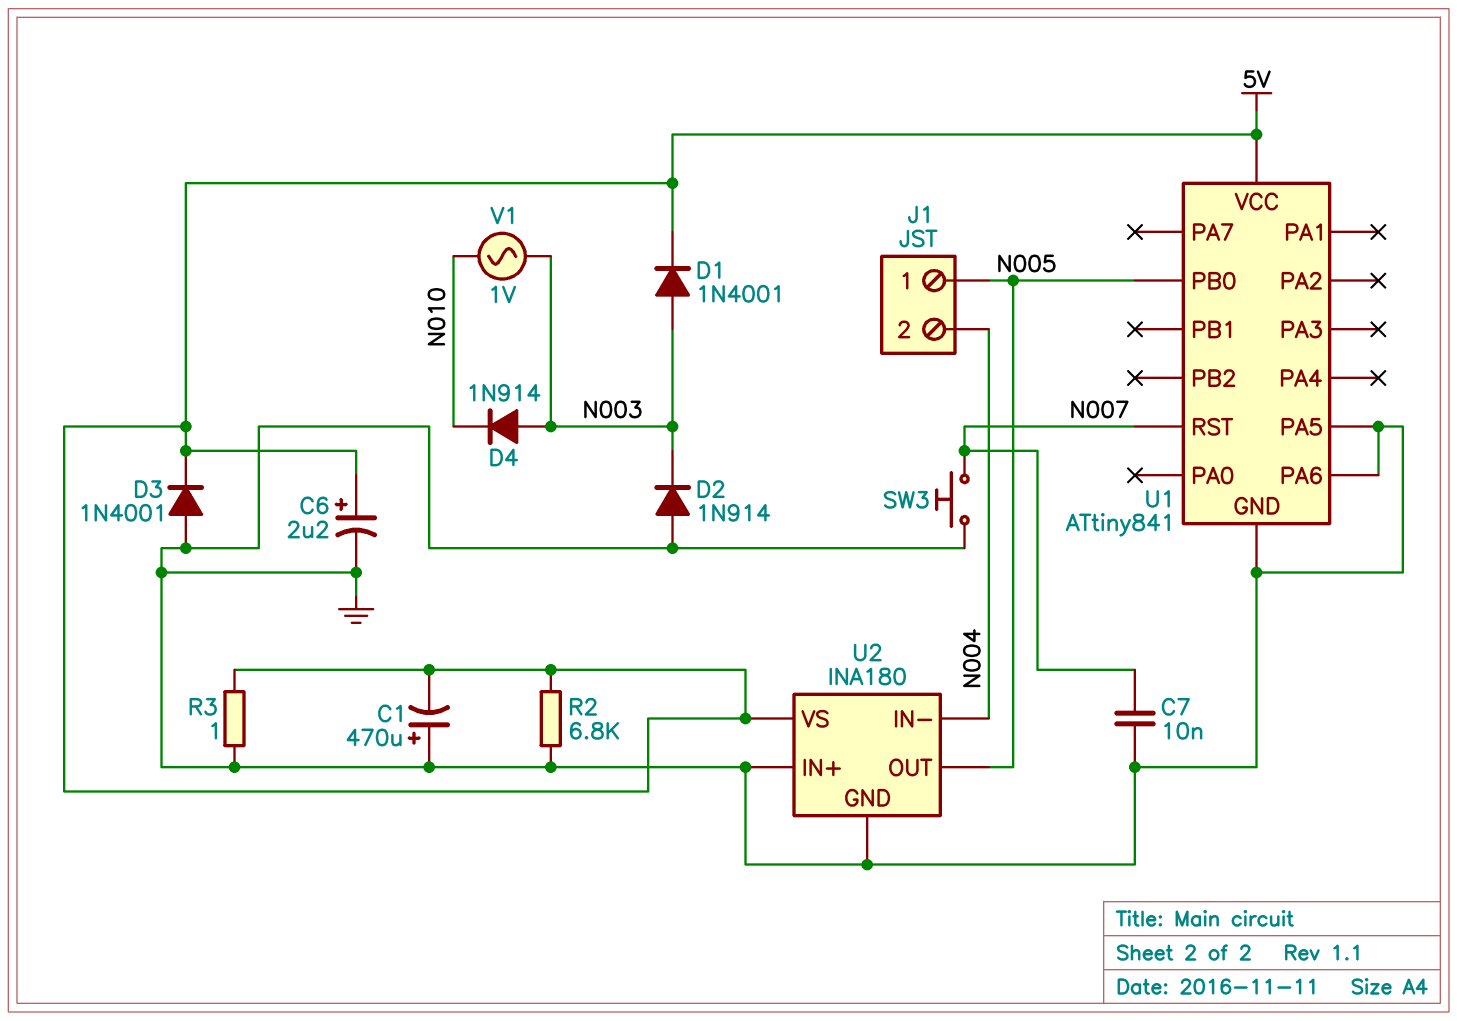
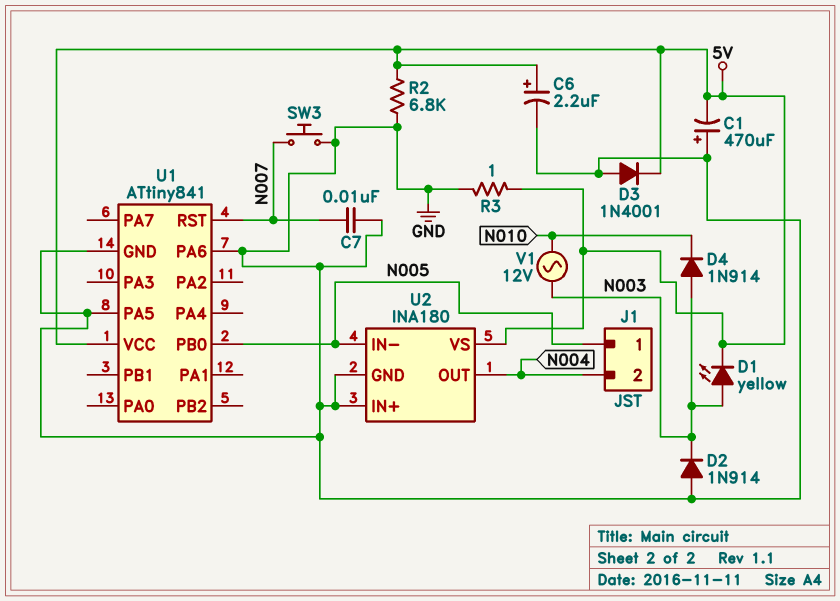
D1: diode 1N4001 (A N003, K 5V) -> LED yellow (A N003, K 5V)
U2 pin IN-: N004 -> N005
U2 pin OUT: N005 -> N004
V1: AC 1V (N003, N010) -> AC 12V (N003, N010)

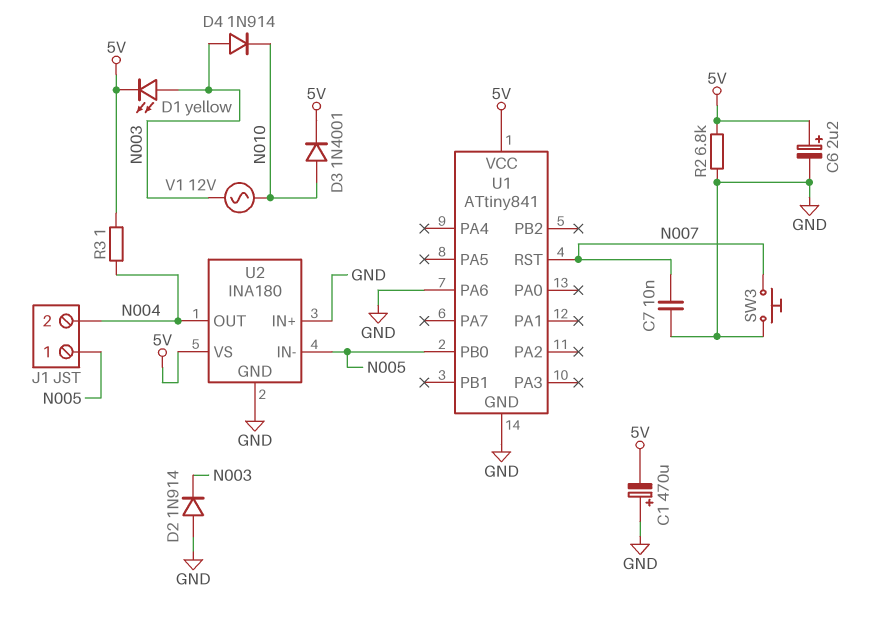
D3: diode 1N4001 (A GND, K 5V) -> diode 1N4001 (A N010, K 5V)
R3: 1 (5V, GND) -> 1 (5V, N004)
U1 pin PA5: GND -> none

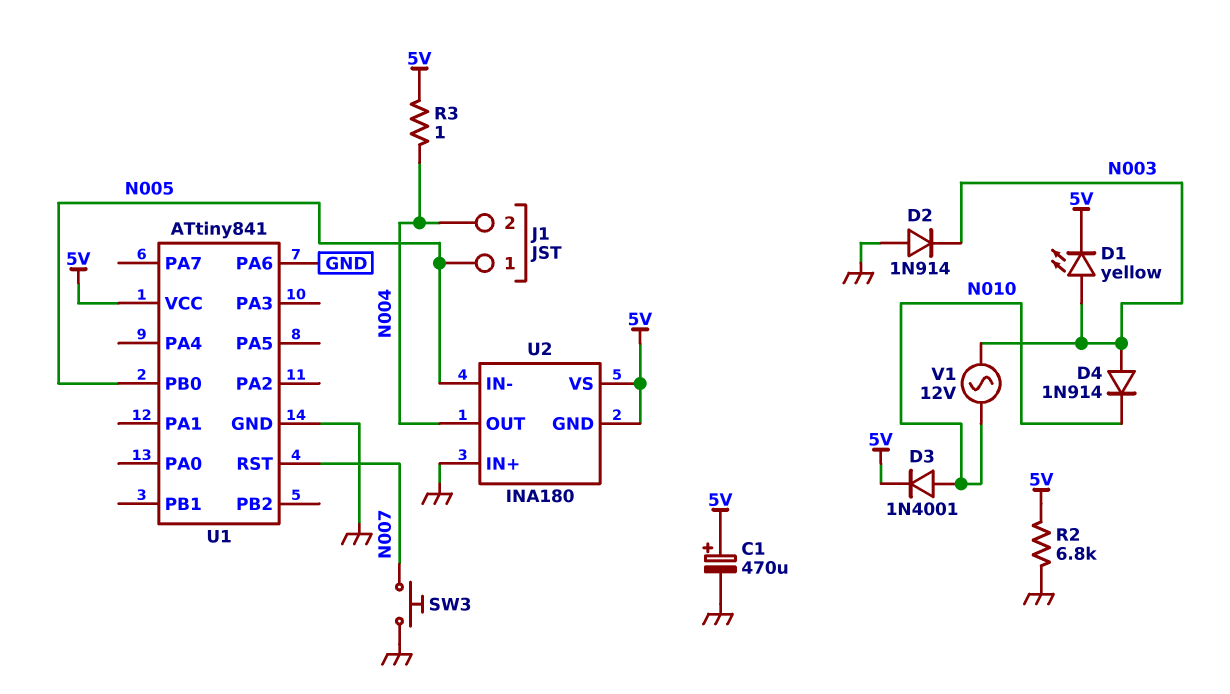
C1: 470uF (plus GND, minus 5V) -> 470uF (plus 5V, minus GND)
C6: 2.2uF (plus 5V, minus GND) -> none
C7: 10nF (GND, N007) -> none
U2 pin GND: GND -> 5V

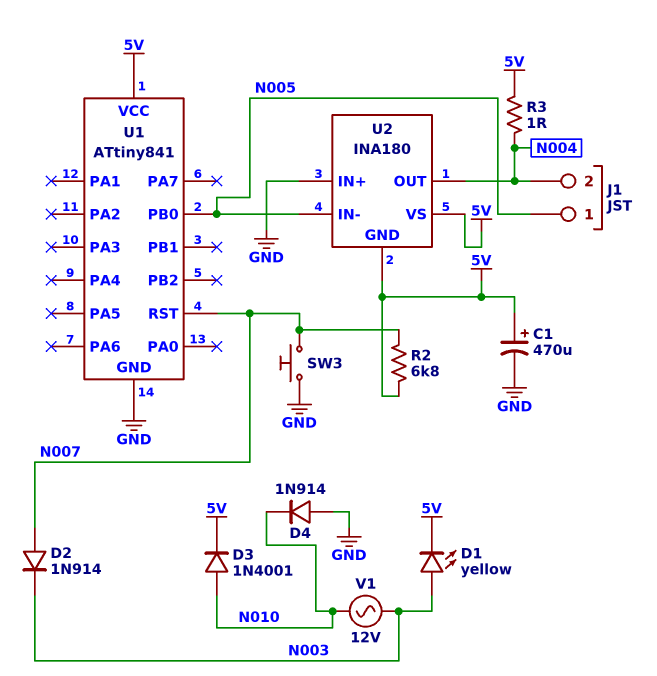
D2: diode 1N914 (A GND, K N003) -> diode 1N914 (A N007, K N003)
D4: diode 1N914 (A N003, K N010) -> diode 1N914 (A GND, K N010)
R2: 6.8k (5V, GND) -> 6.8k (5V, N007)
U1 pin PA6: GND -> none

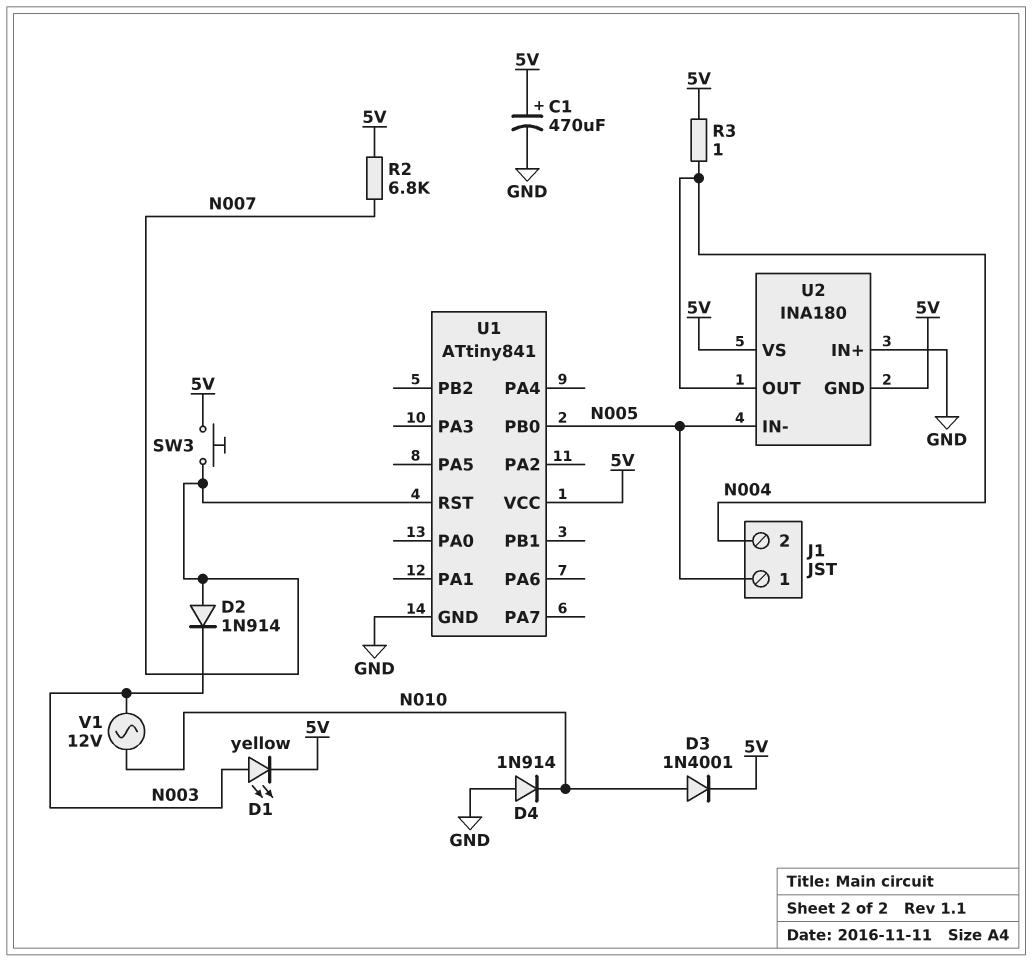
SW3: button (GND, N007) -> button (5V, N007)

